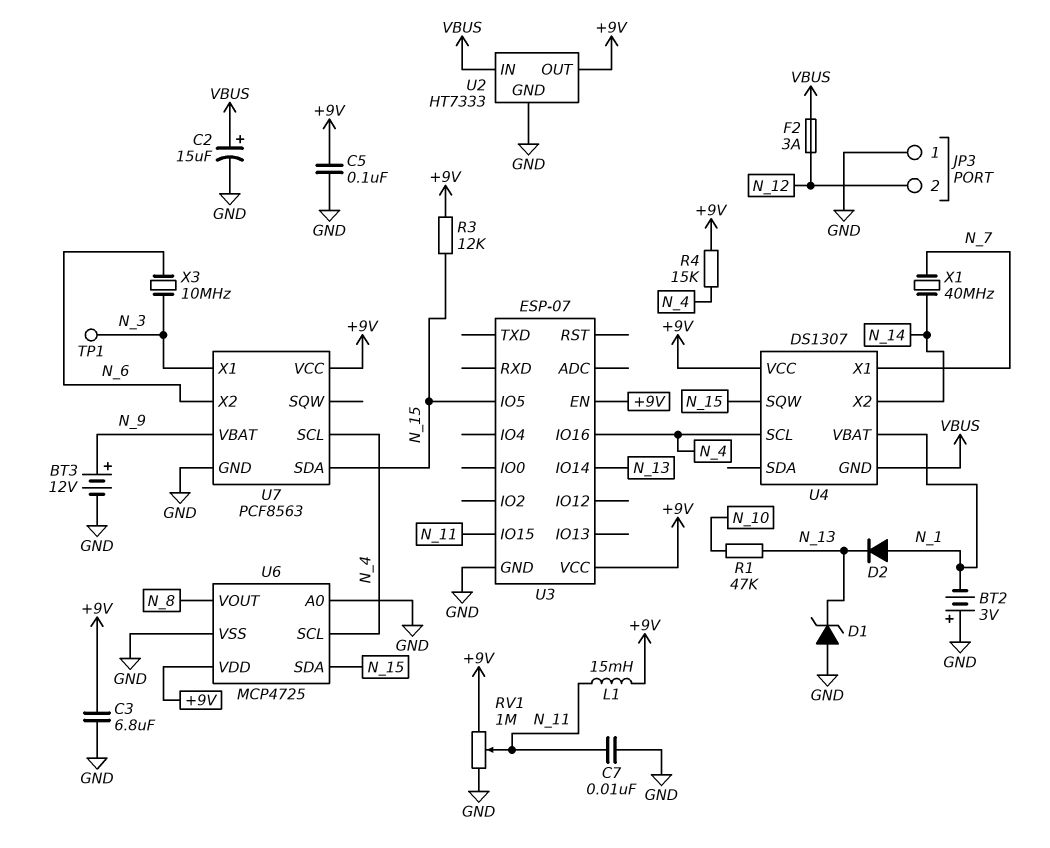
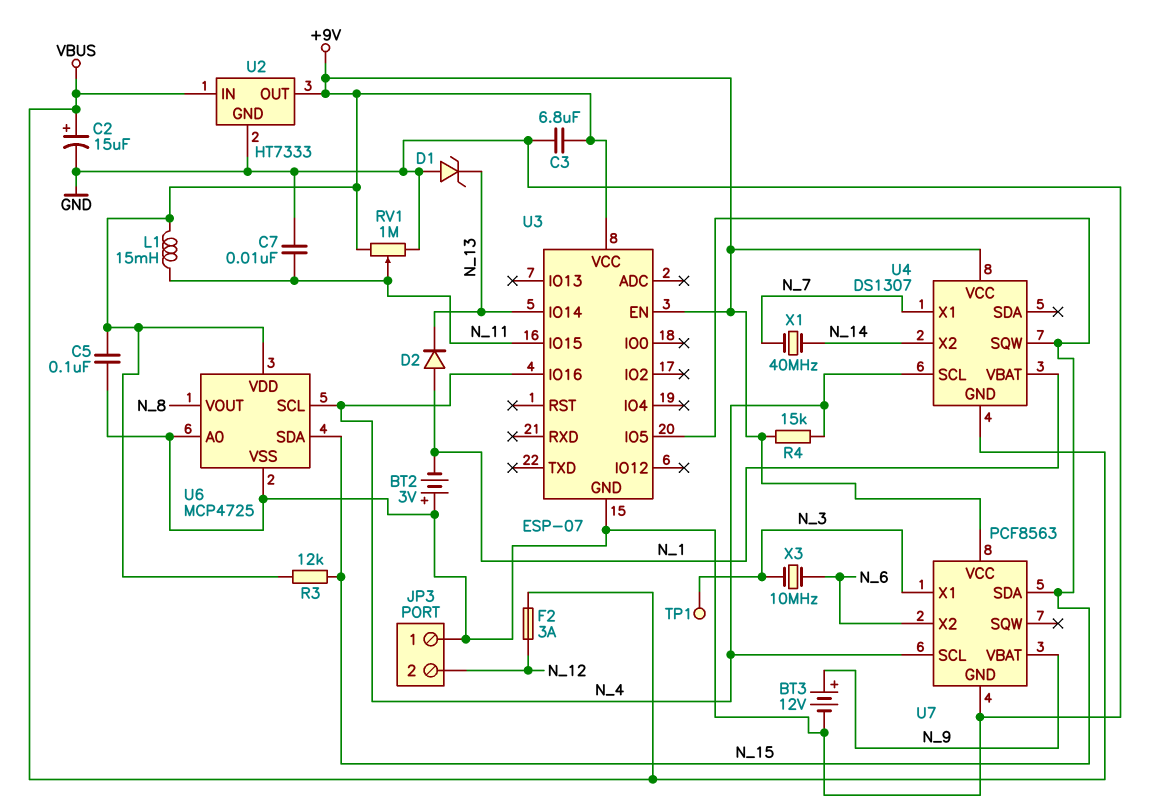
R1: 47k (N_10, N_13) -> none

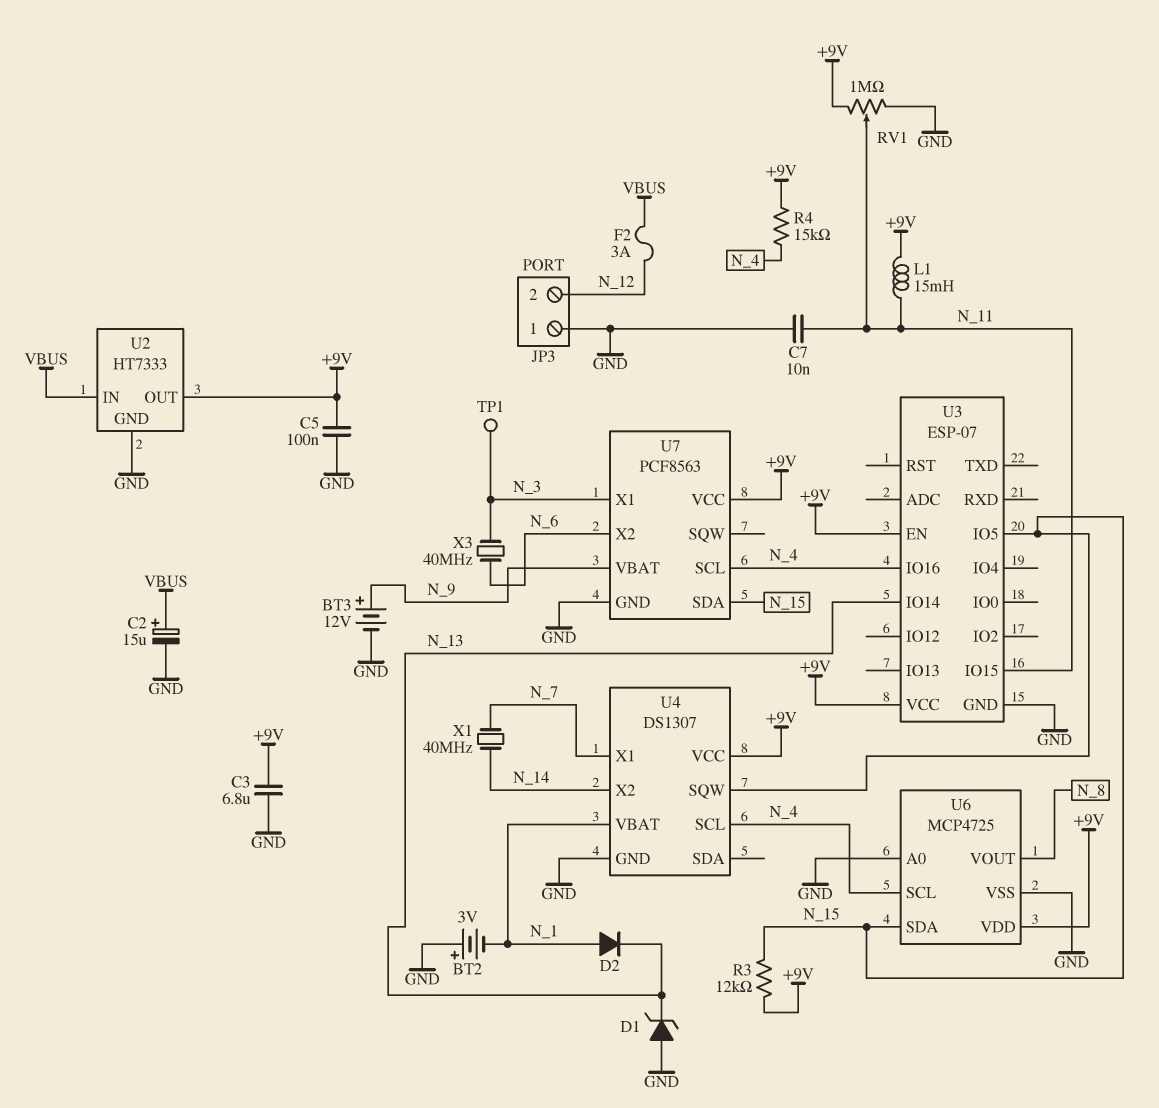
U4 pin GND: VBUS -> GND
X3: 10MHz (N_3, N_6) -> 40MHz (N_3, N_6)

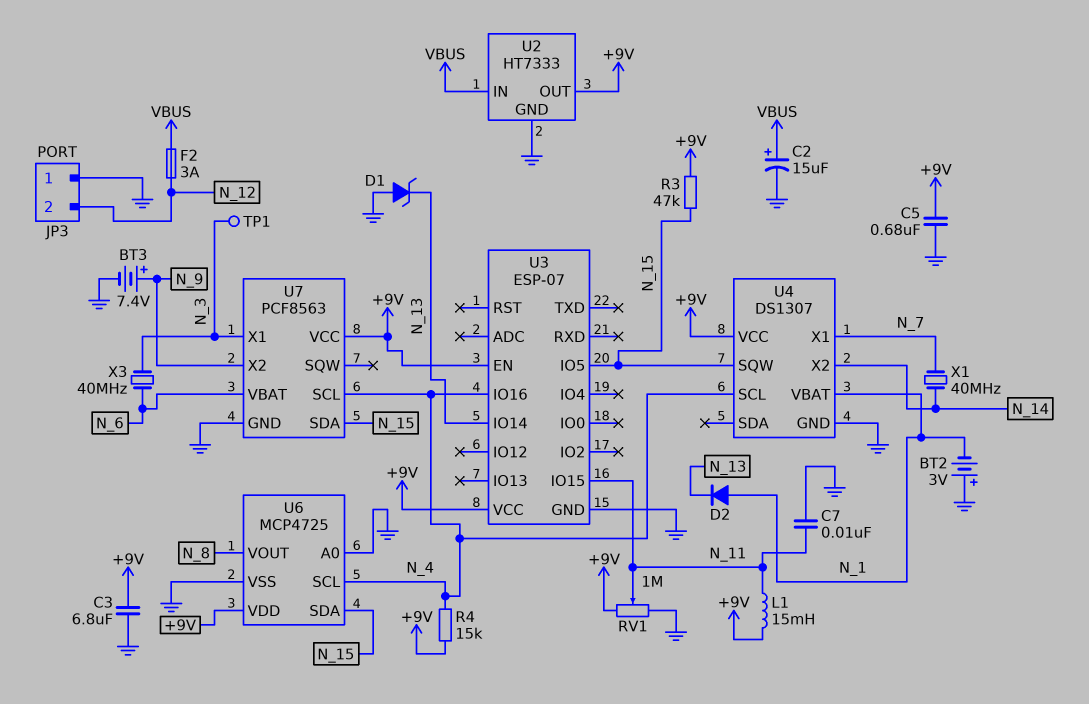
BT3: 12V (plus N_9, minus GND) -> 7.4V (plus N_9, minus GND)
C5: 100nF (+9V, GND) -> 680nF (+9V, GND)
R3: 12k (+9V, N_15) -> 47k (+9V, N_15)
U7 pin VBAT: N_9 -> N_6
U7 pin X2: N_6 -> N_9

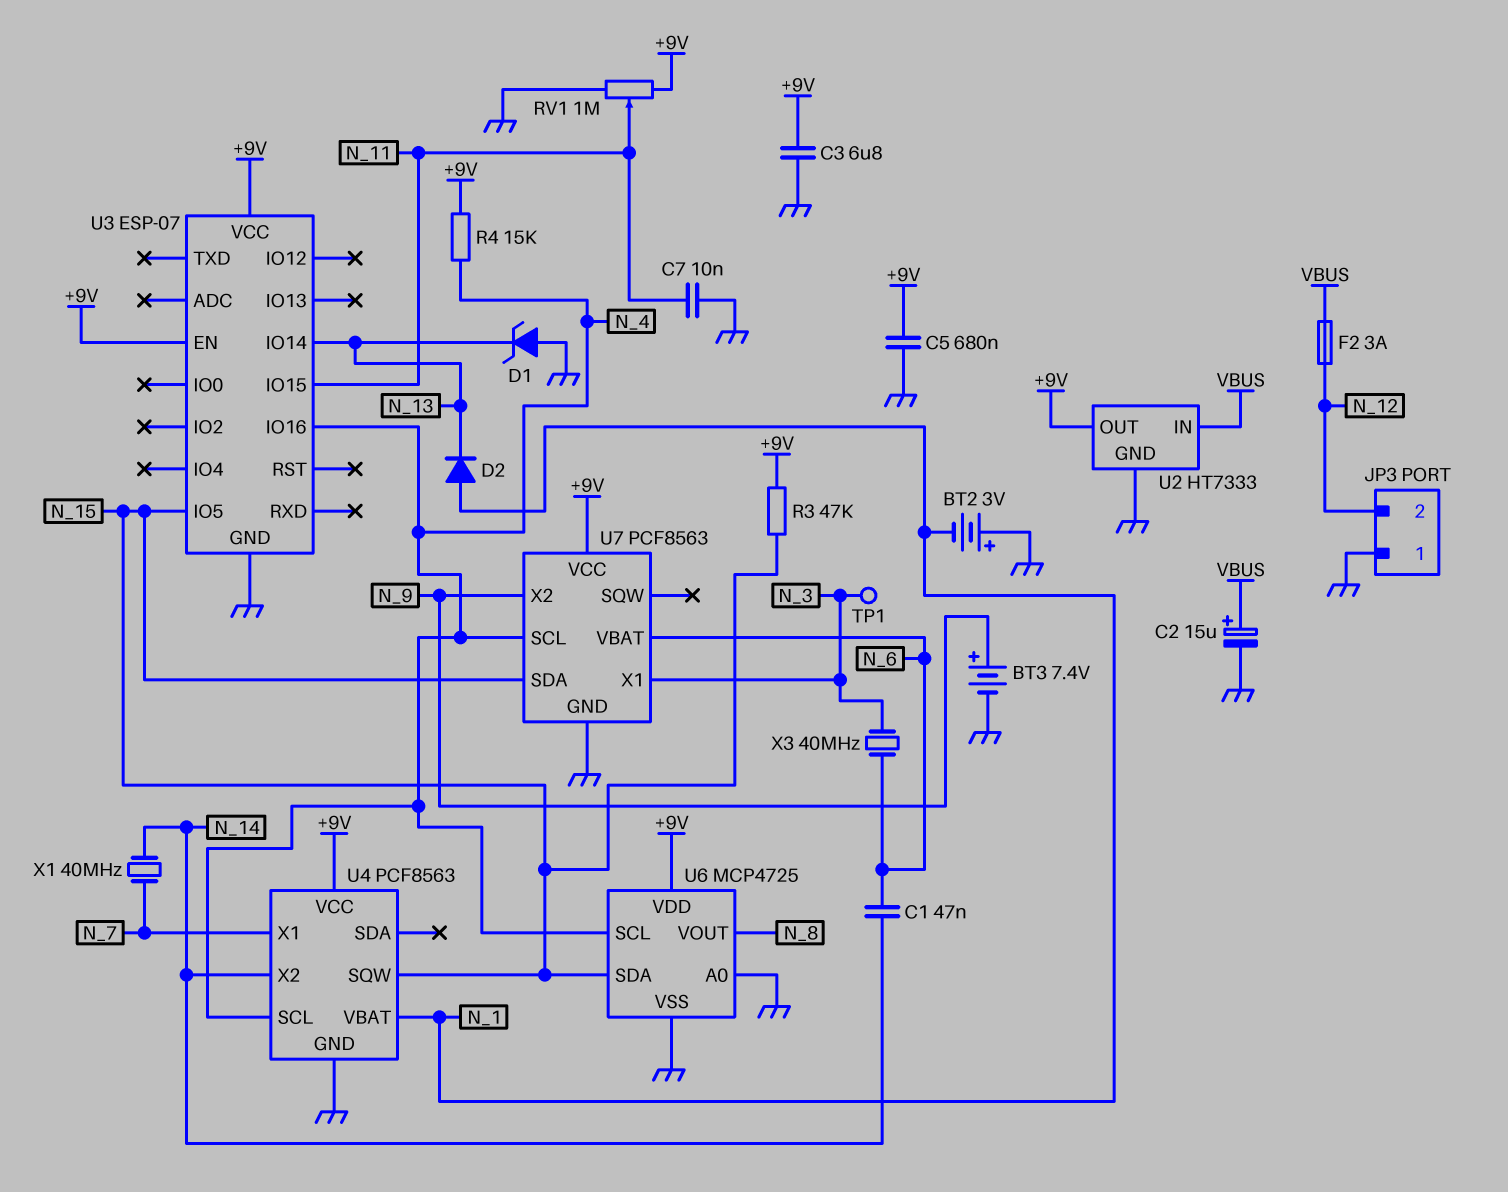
C1: none -> 47nF (N_6, N_14)
L1: 15mH (+9V, N_11) -> none
U4: DS1307 -> PCF8563

